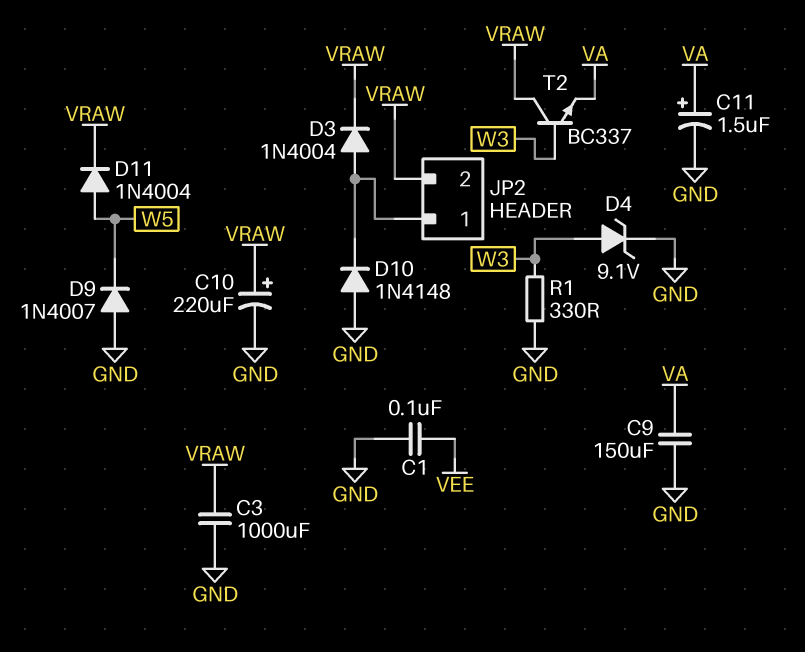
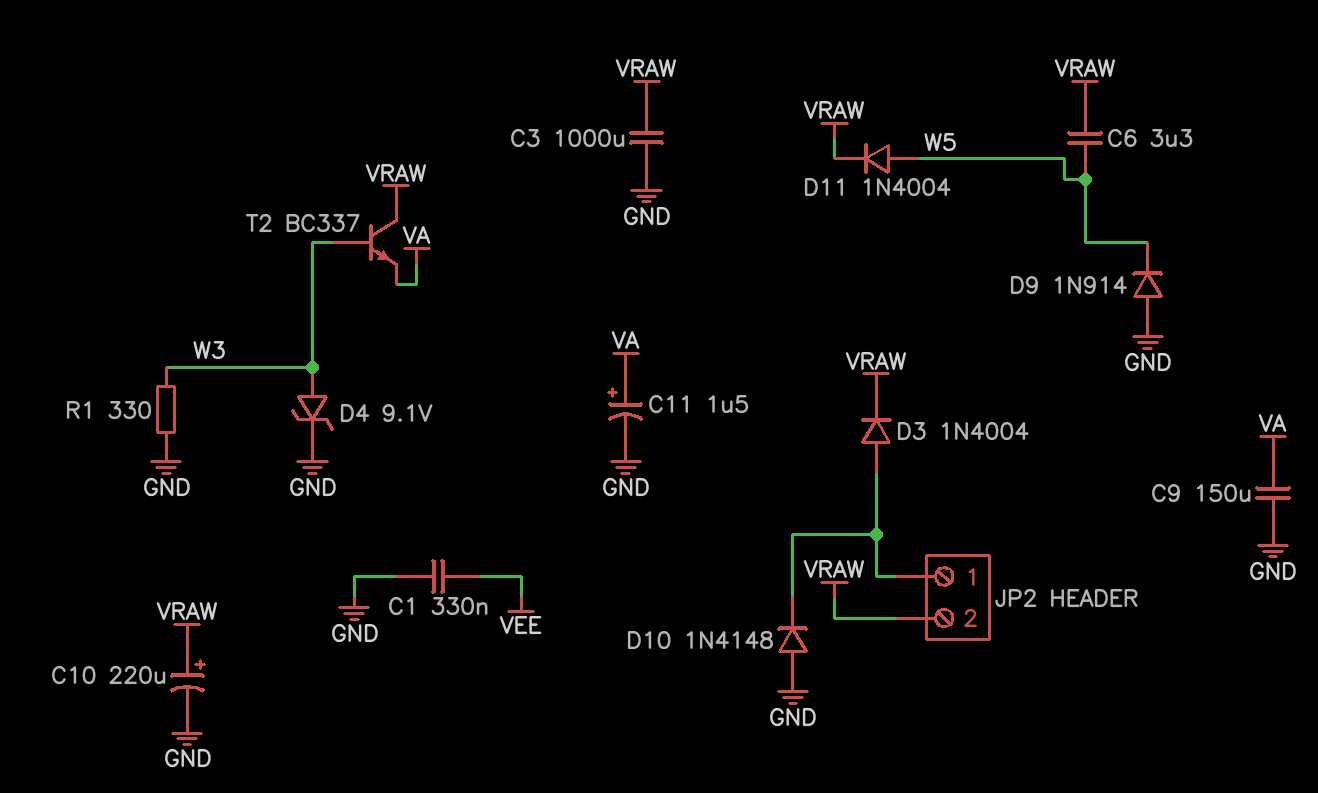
C1: 100nF (GND, VEE) -> 330nF (GND, VEE)
C6: none -> 3.3uF (VRAW, W5)
D9: diode 1N4007 (A GND, K W5) -> diode 1N914 (A GND, K W5)

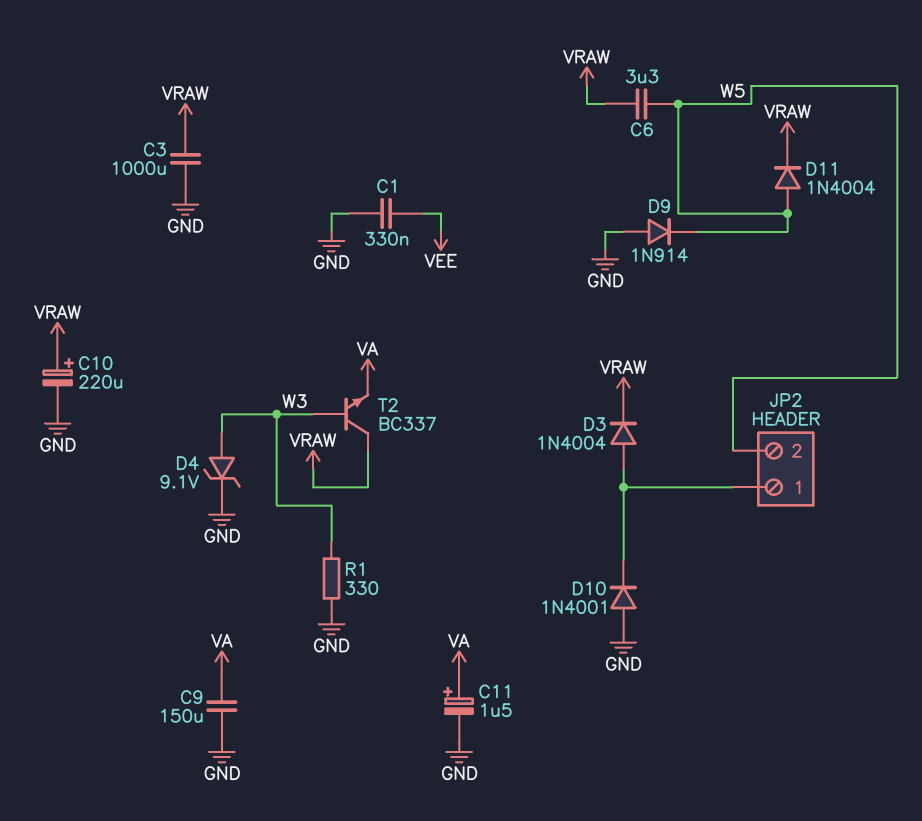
D10: diode 1N4148 (A GND, K JP2/1) -> diode 1N4001 (A GND, K JP2/1)
JP2 pin 2: VRAW -> W5

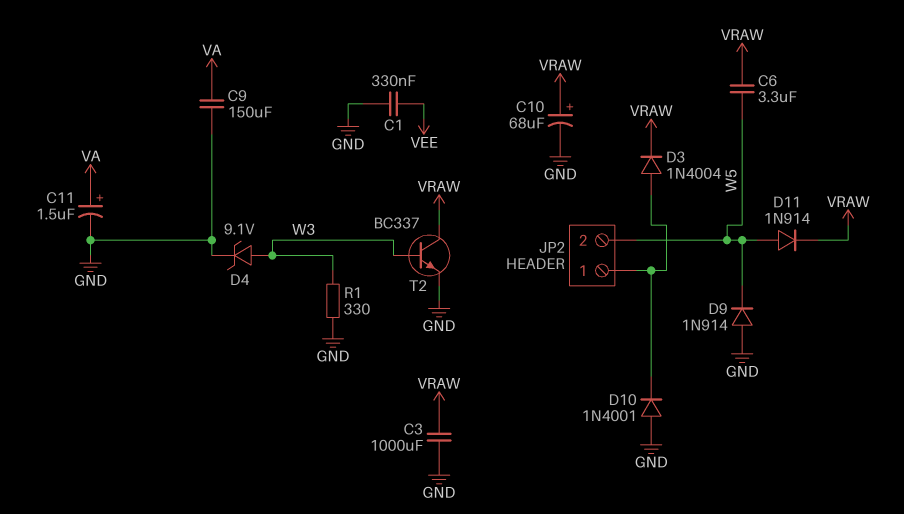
C10: 220uF (plus VRAW, minus GND) -> 68uF (plus VRAW, minus GND)
D11: diode 1N4004 (A W5, K VRAW) -> diode 1N914 (A W5, K VRAW)
T2: NPN BC337 (B W3, C VRAW, E VA) -> NPN BC337 (B W3, C VRAW, E GND)

